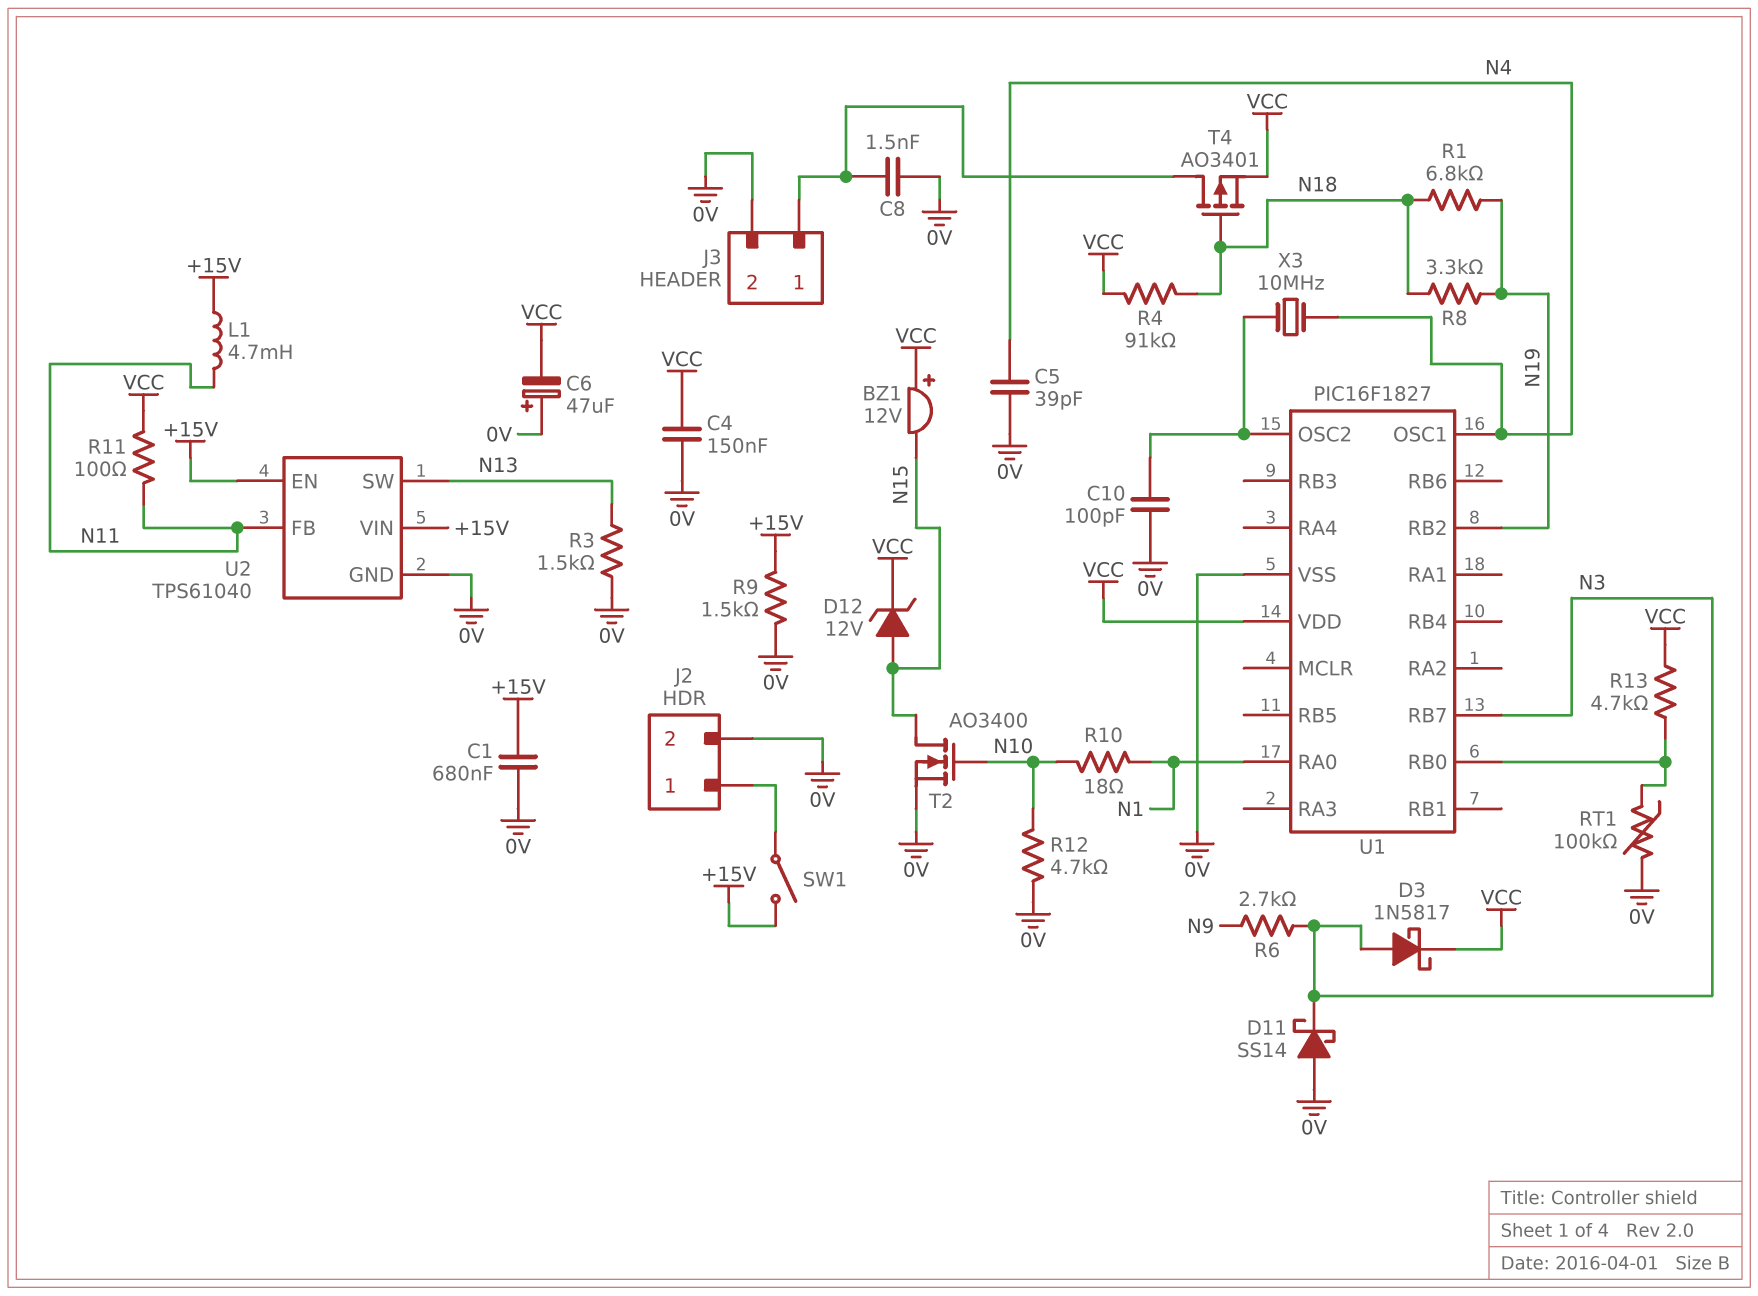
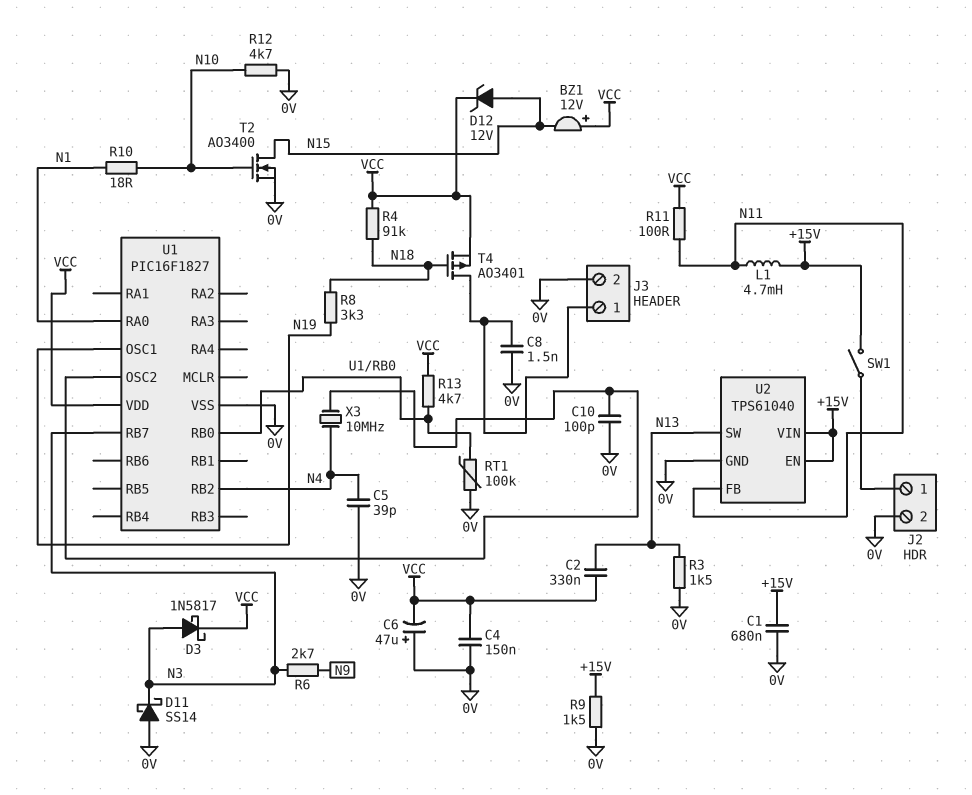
C2: none -> 330nF (N13, VCC)
R1: 6.8k (N18, N19) -> none
U1 pin OSC1: N4 -> N19
U1 pin RB2: N19 -> N4

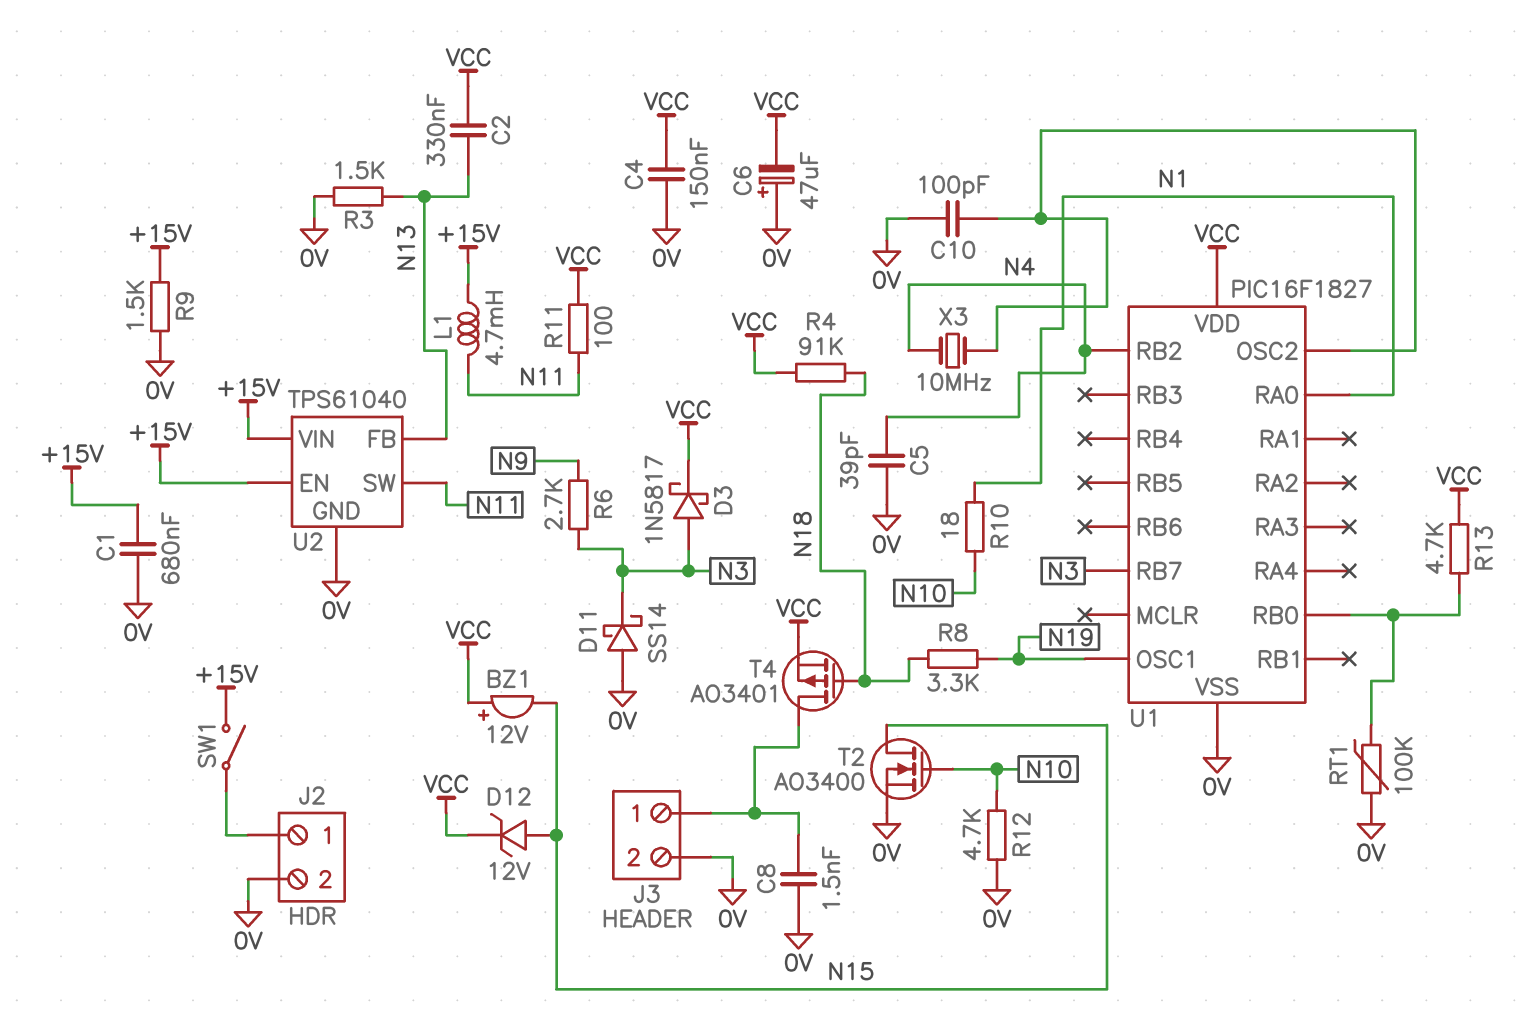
U2 pin FB: N11 -> N13
U2 pin SW: N13 -> N11

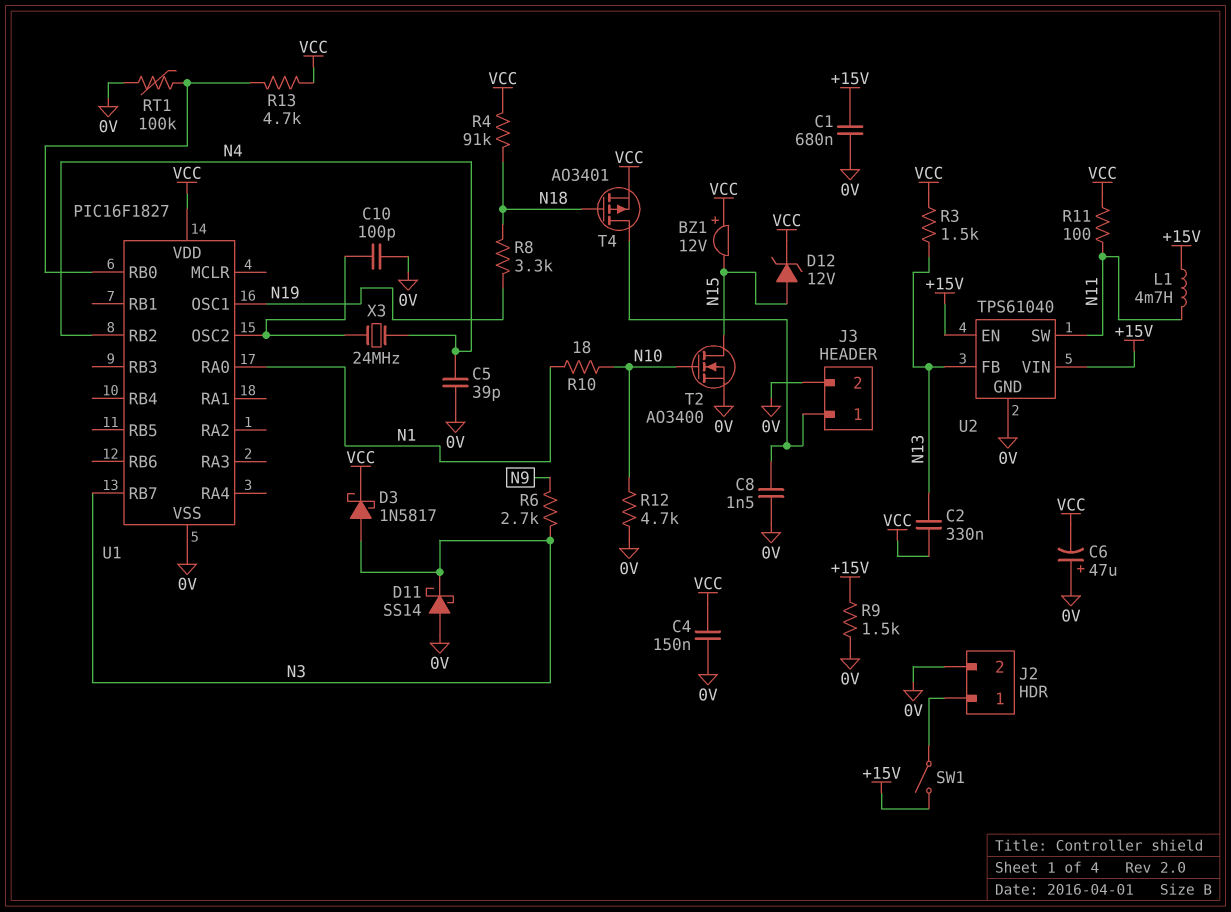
R3: 1.5k (0V, N13) -> 1.5k (N13, VCC)
X3: 10MHz (N4, U1/OSC2) -> 24MHz (N4, U1/OSC2)

